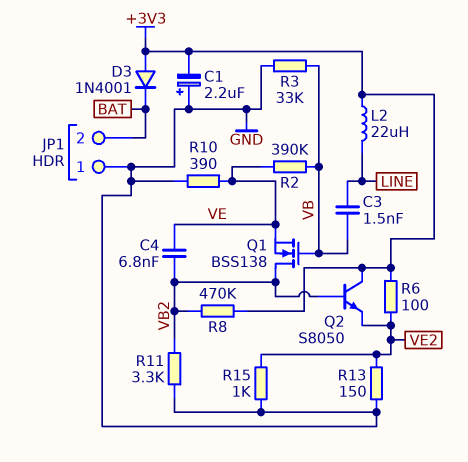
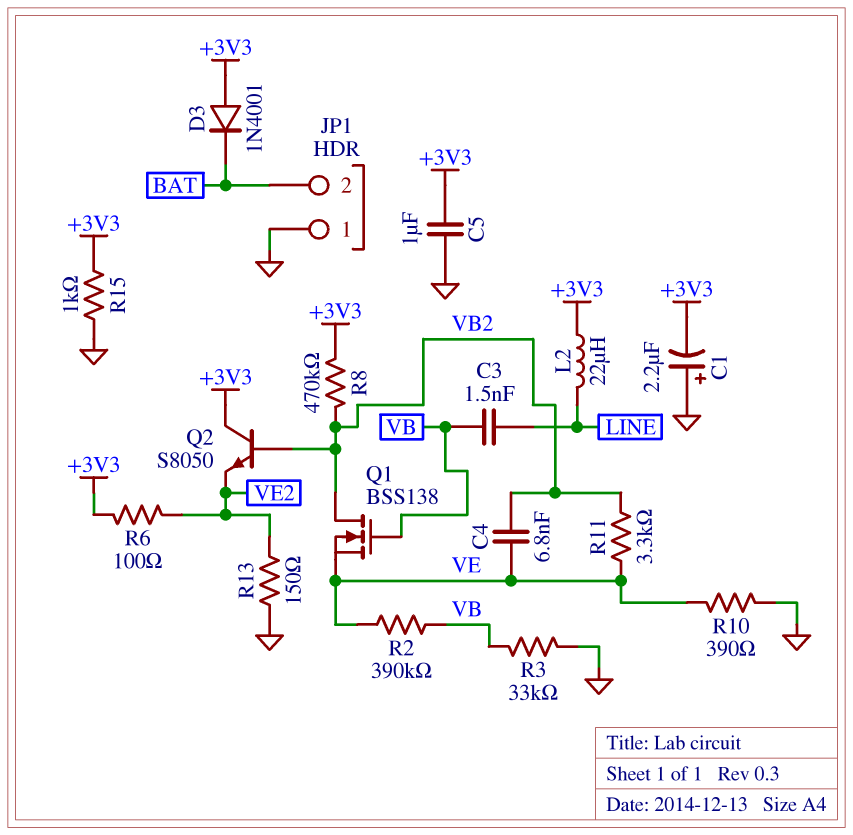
C5: none -> 1uF (+3V3, GND)
R11: 3.3k (GND, VB2) -> 3.3k (VB2, VE)
R15: 1k (GND, VE2) -> 1k (+3V3, GND)

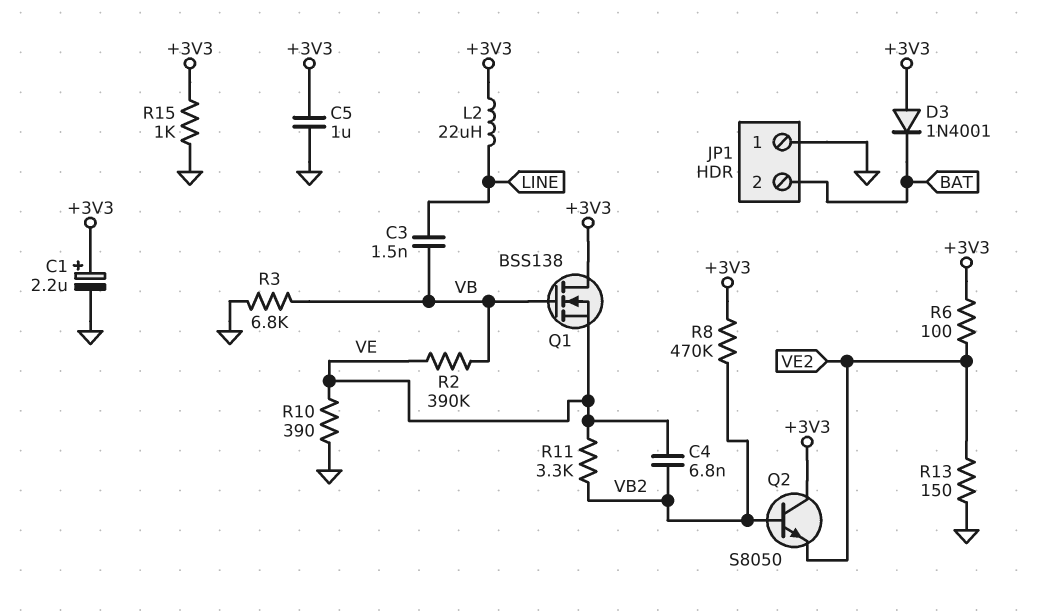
C1: 2.2uF (plus GND, minus +3V3) -> 2.2uF (plus +3V3, minus GND)
Q1: NMOS BSS138 (G VB, D VB2, S VE) -> NMOS BSS138 (G VB, D +3V3, S VE)
R3: 33k (GND, VB) -> 6.8k (GND, VB)

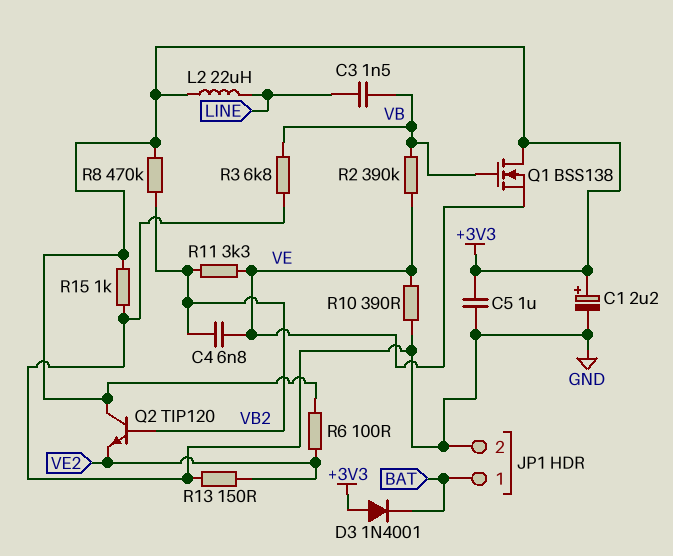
JP1 pin 1: GND -> BAT
JP1 pin 2: BAT -> GND
Q2: NPN S8050 (B VB2, C +3V3, E VE2) -> NPN TIP120 (B VB2, C +3V3, E VE2)

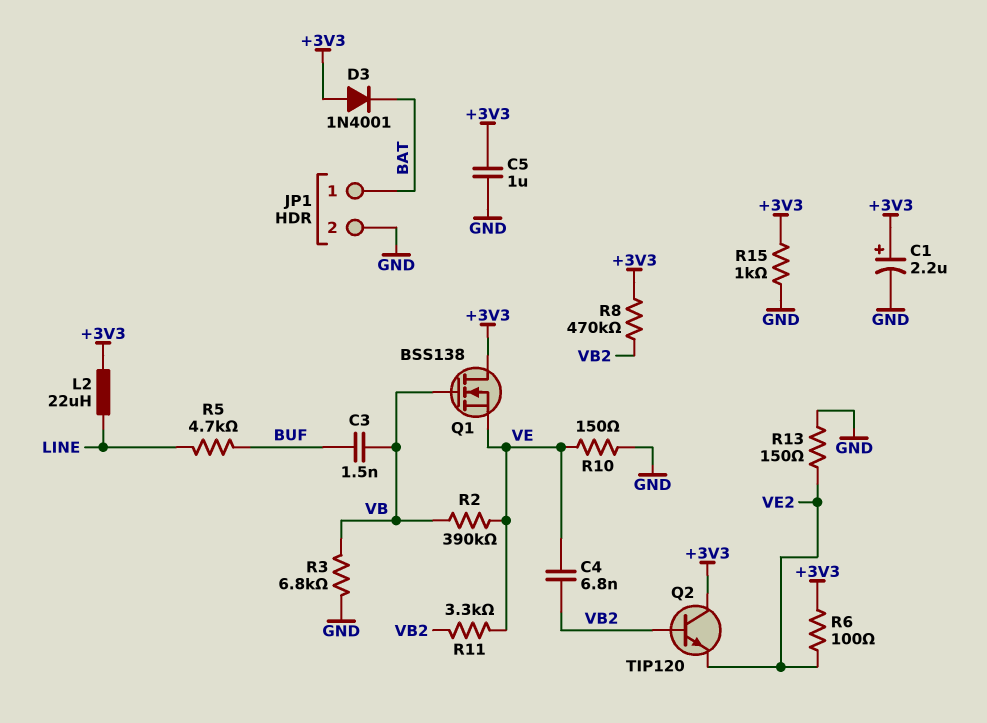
C3: 1.5nF (LINE, VB) -> 1.5nF (BUF, VB)
R5: none -> 4.7k (BUF, LINE)
R10: 390 (GND, VE) -> 150 (GND, VE)

